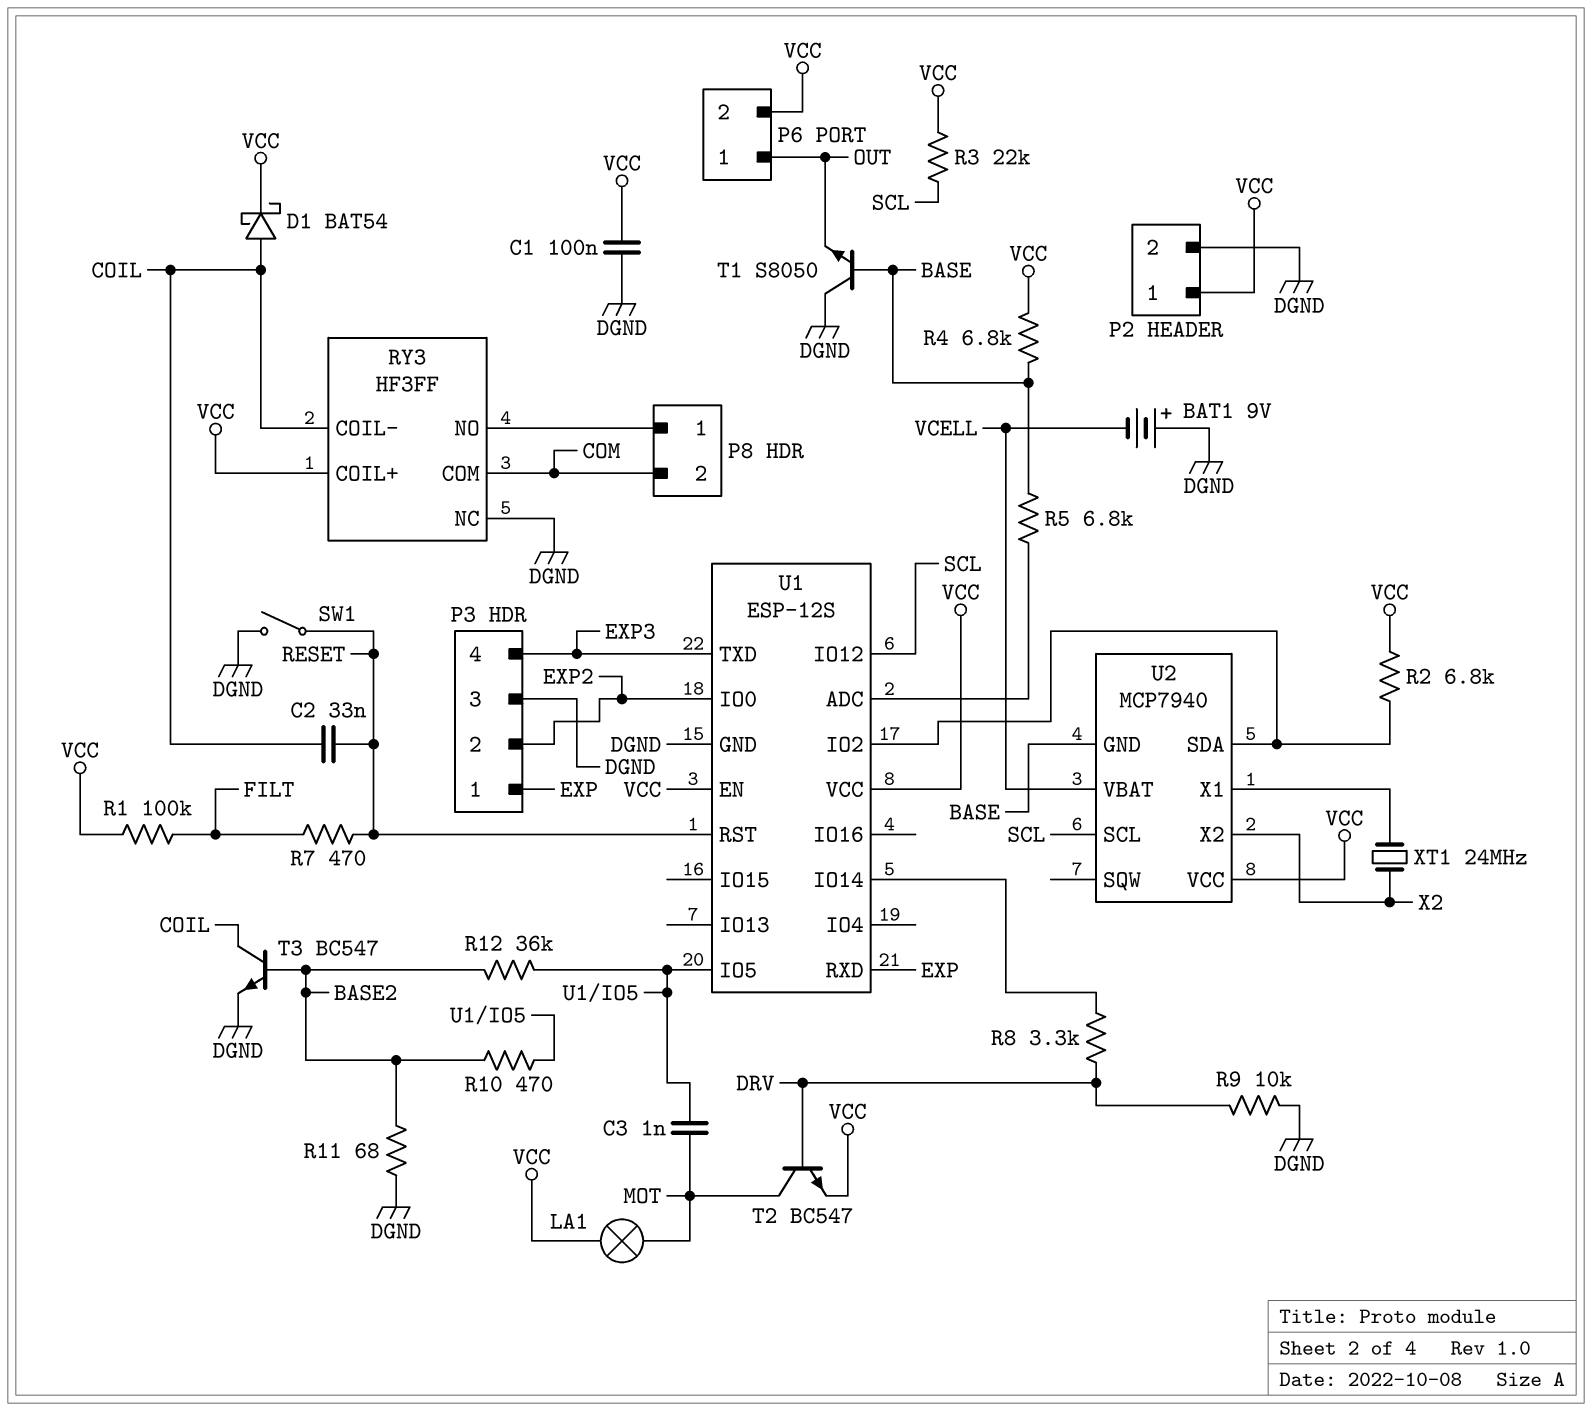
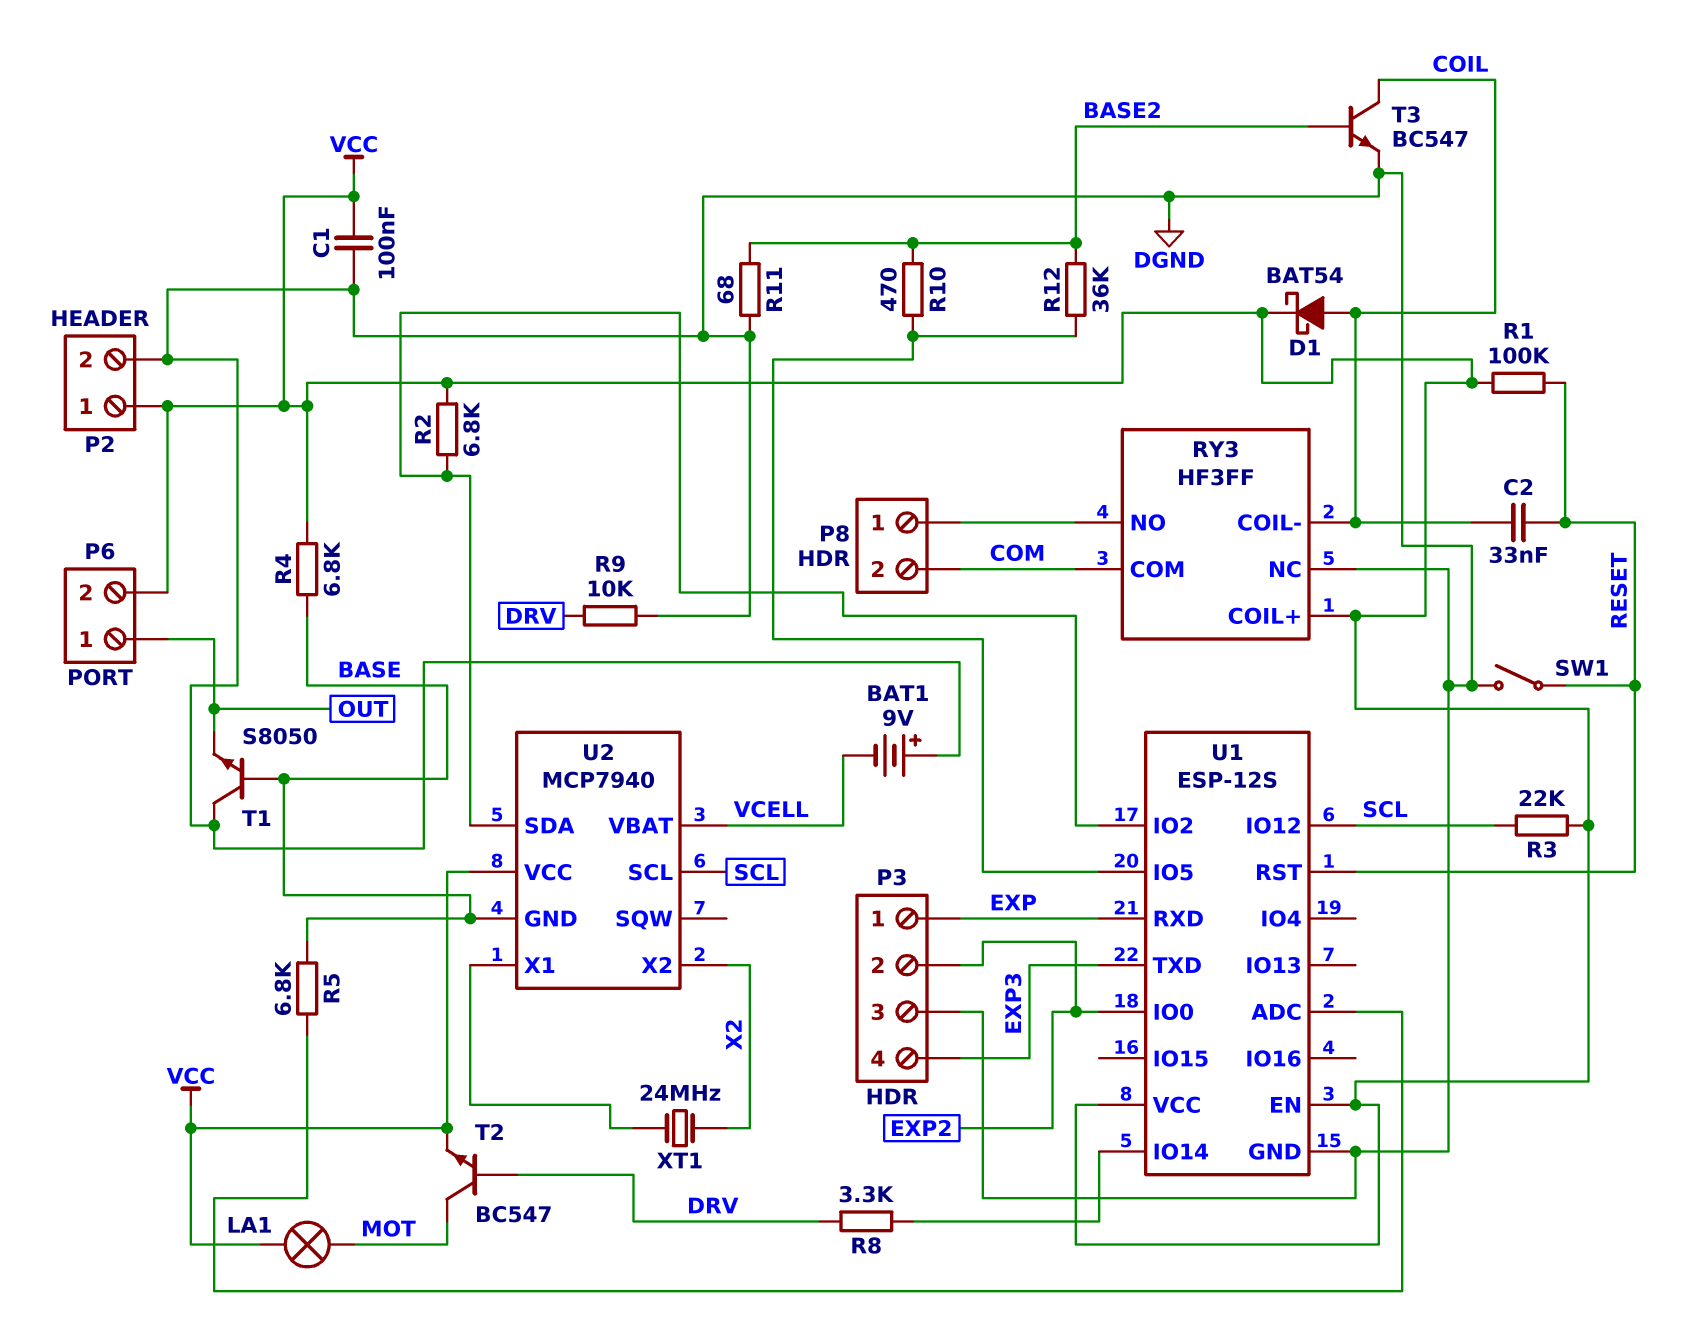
C3: 1nF (MOT, U1/IO5) -> none
R1: 100k (FILT, VCC) -> 100k (RESET, VCC)
R7: 470 (FILT, RESET) -> none

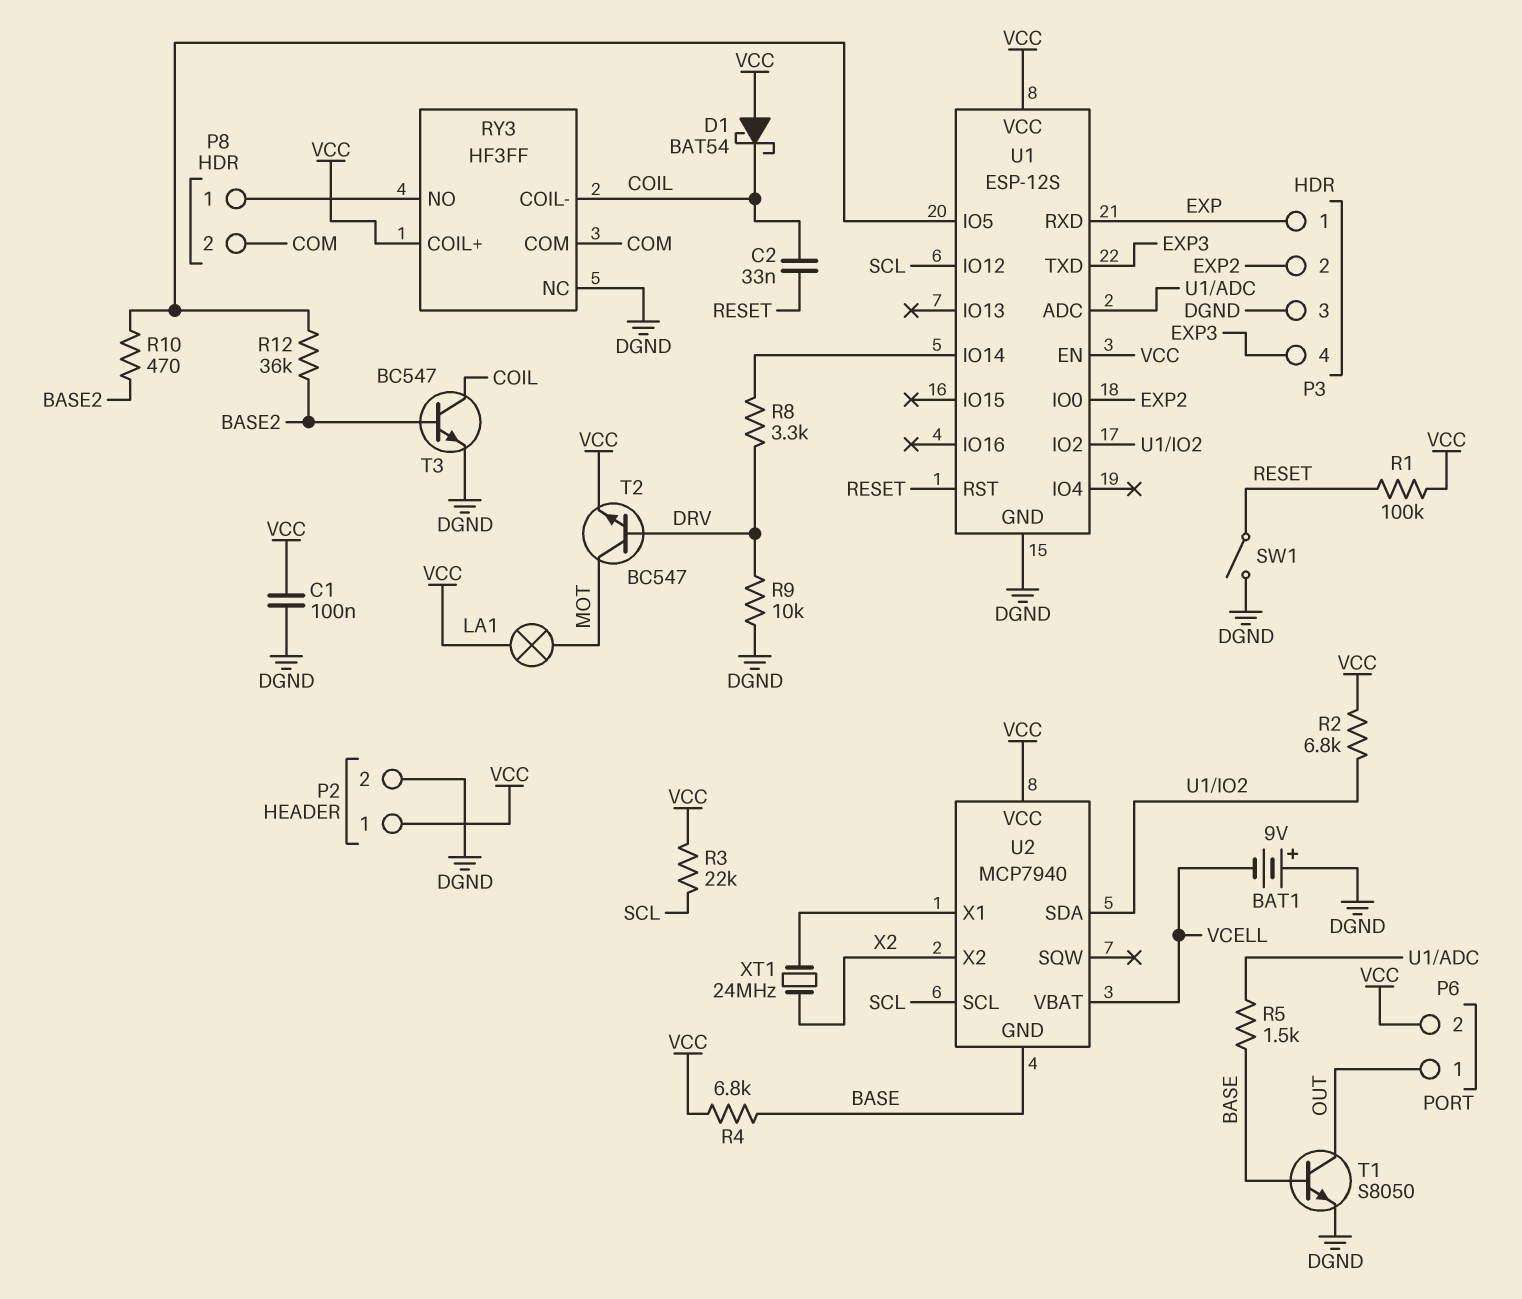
D1: schottky BAT54 (A COIL, K VCC) -> schottky BAT54 (A VCC, K COIL)
R5: 6.8k (BASE, U1/ADC) -> 1.5k (BASE, U1/ADC)
R11: 68 (BASE2, DGND) -> none
T1: NPN S8050 (B BASE, C DGND, E OUT) -> NPN S8050 (B BASE, C OUT, E DGND)

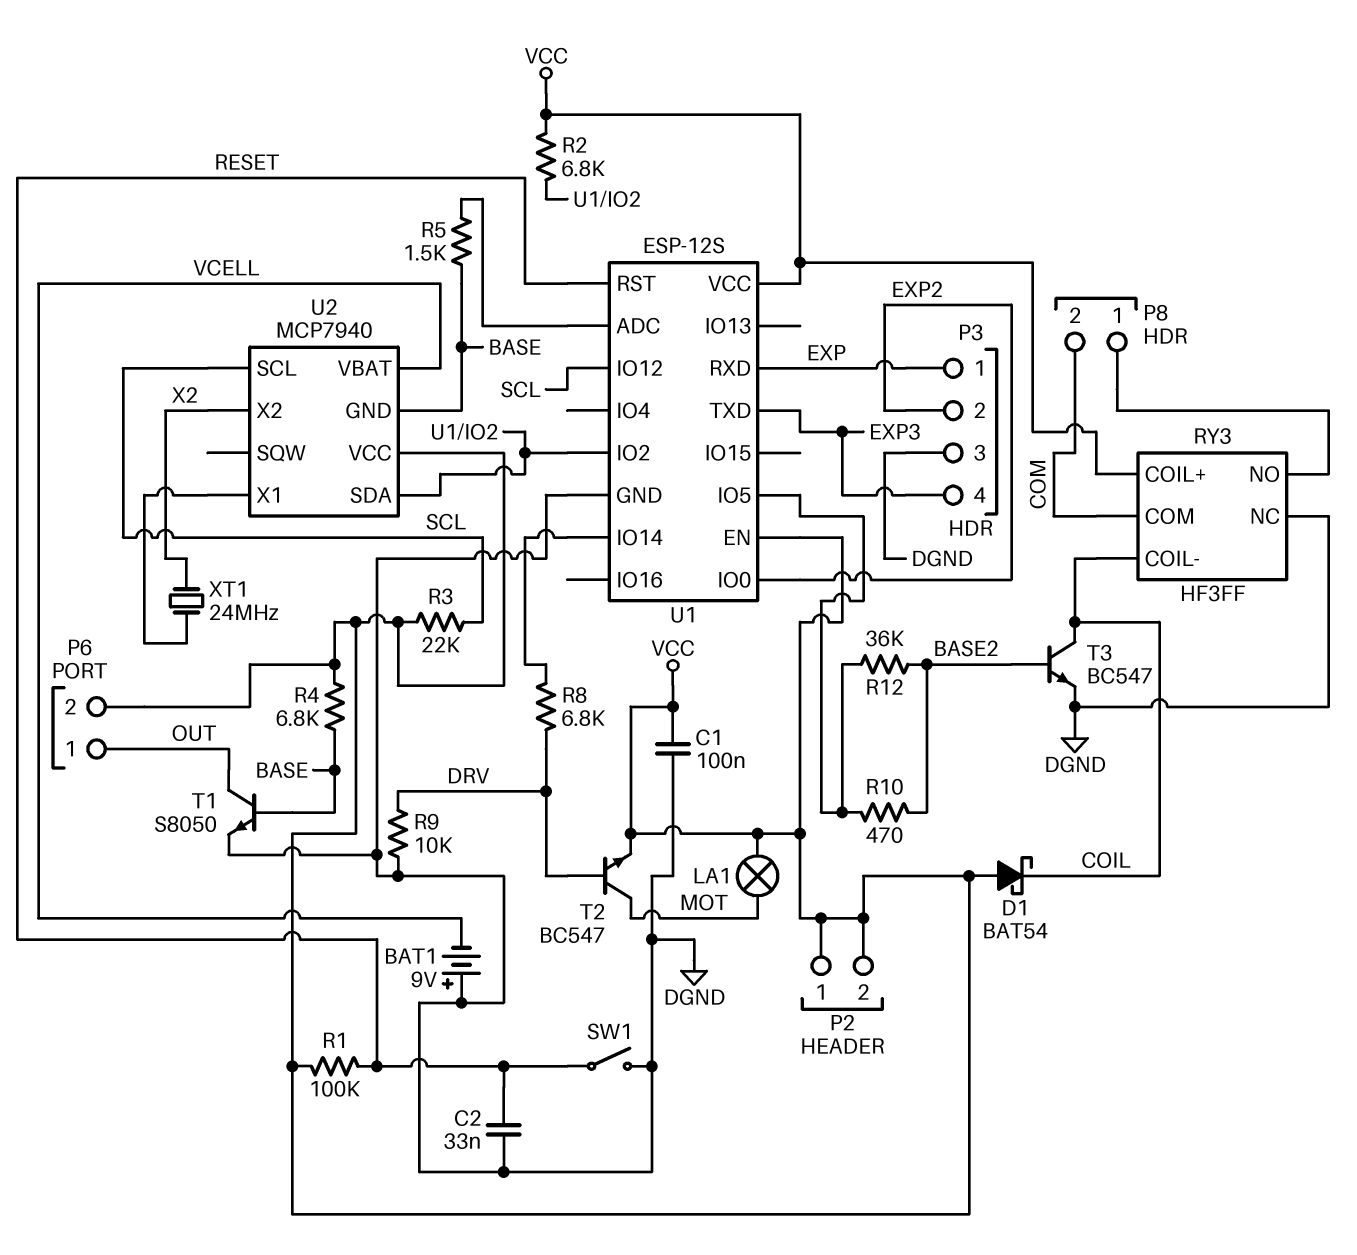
C2: 33nF (COIL, RESET) -> 33nF (DGND, RESET)
P2 pin 2: DGND -> VCC
R8: 3.3k (DRV, U1/IO14) -> 6.8k (DRV, U1/IO14)

